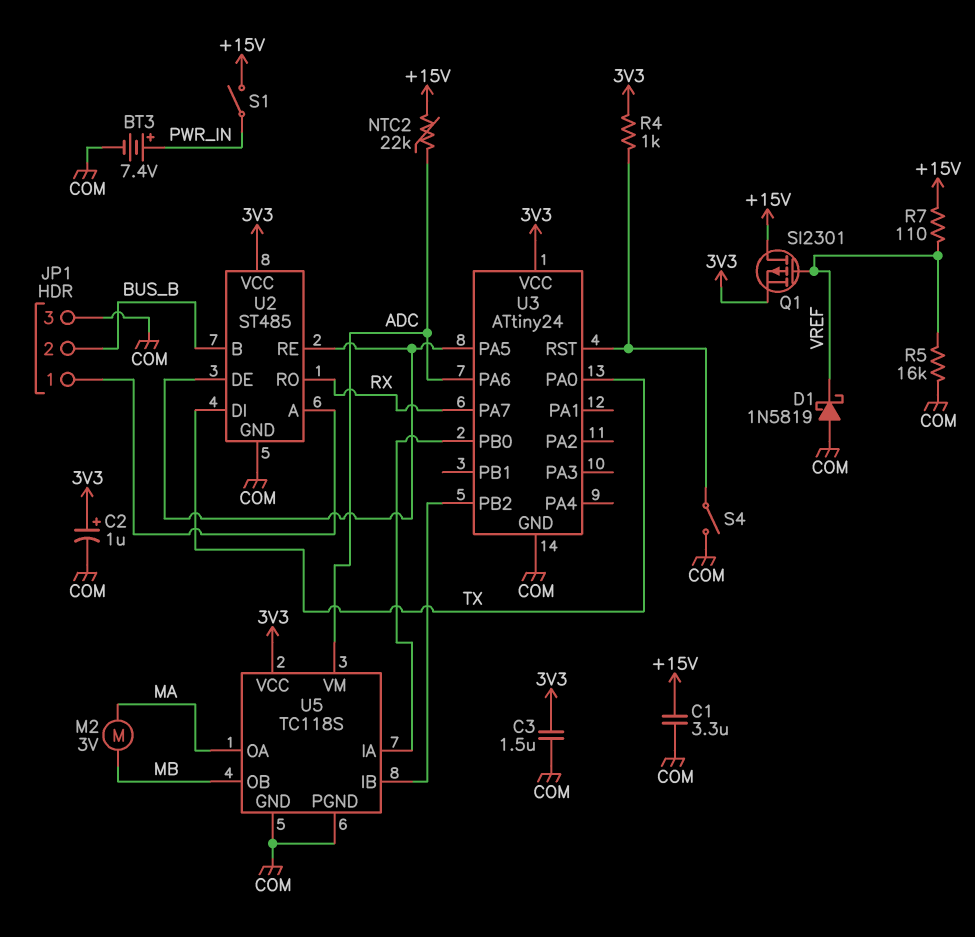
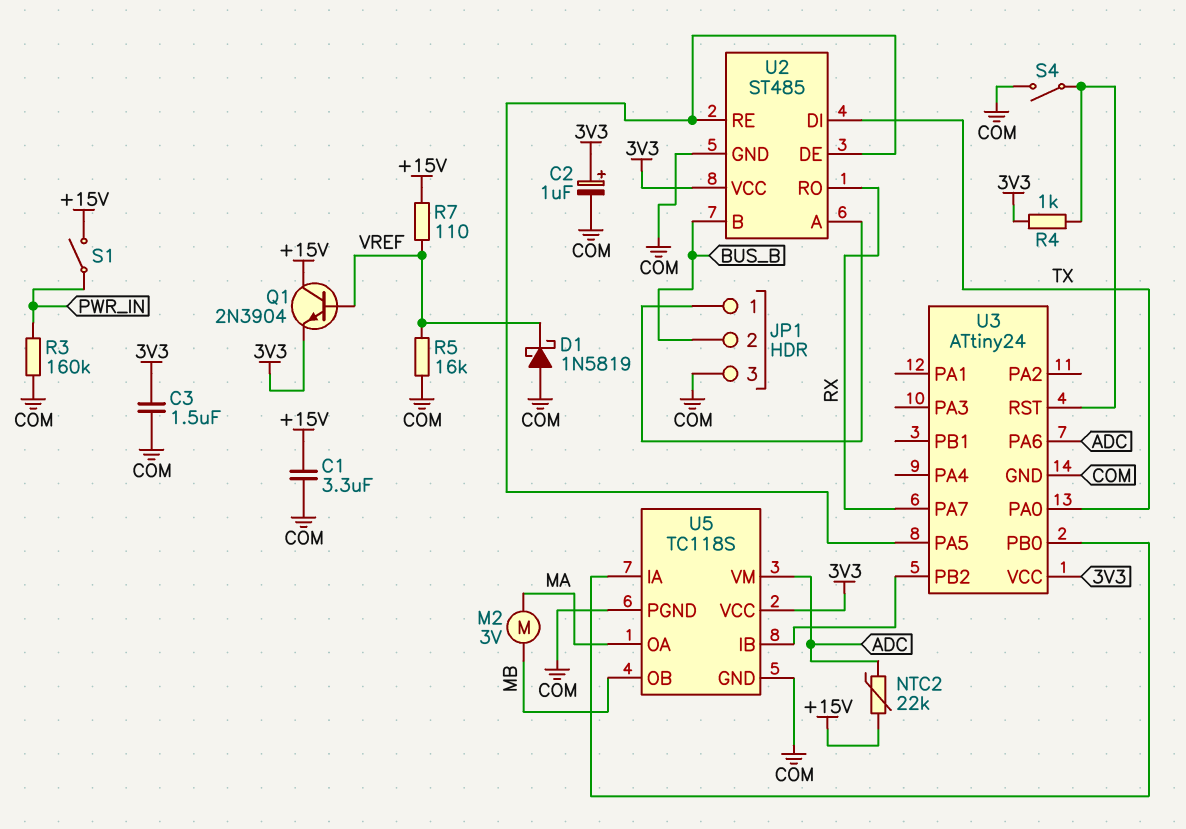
BT3: 7.4V (plus PWR_IN, minus COM) -> none
Q1: PMOS SI2301 (G VREF, D +15V, S 3V3) -> NPN 2N3904 (B VREF, C +15V, E 3V3)
R3: none -> 160k (COM, PWR_IN)

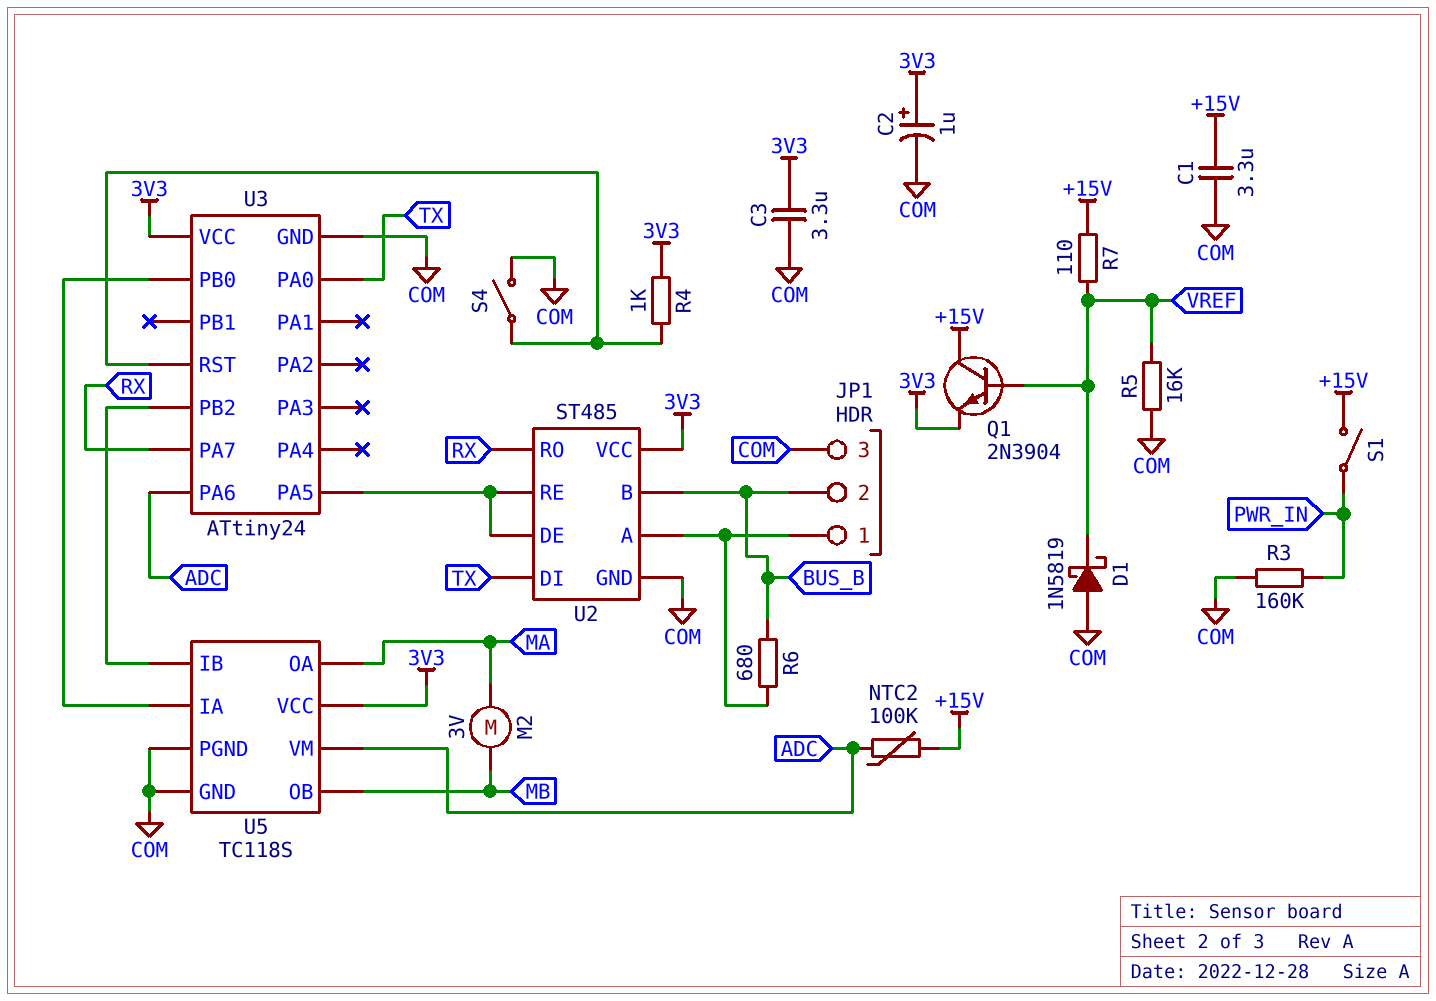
C3: 1.5uF (3V3, COM) -> 3.3uF (3V3, COM)
NTC2: 22k (+15V, ADC) -> 100k (+15V, ADC)
R6: none -> 680 (BUS_B, JP1/1)

